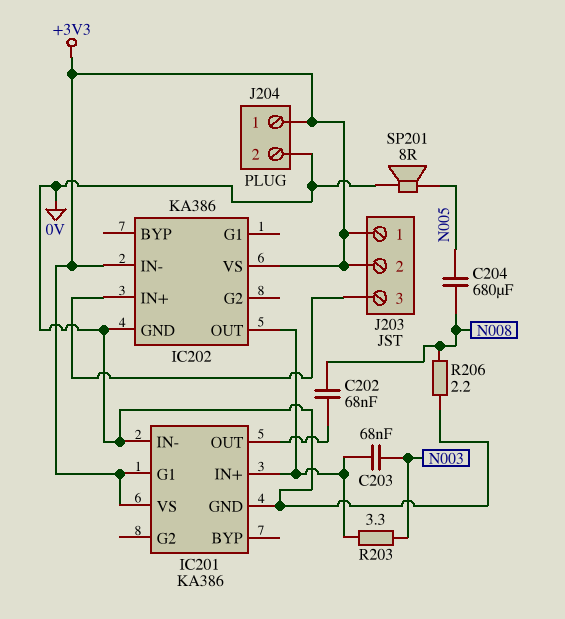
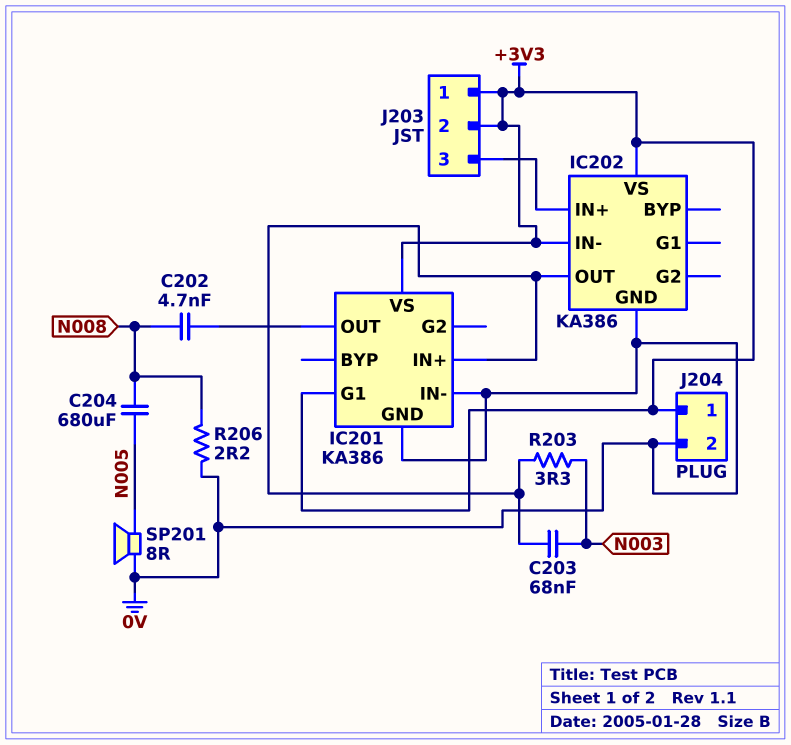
C202: 68nF (IC201/OUT, N008) -> 4.7nF (IC201/OUT, N008)

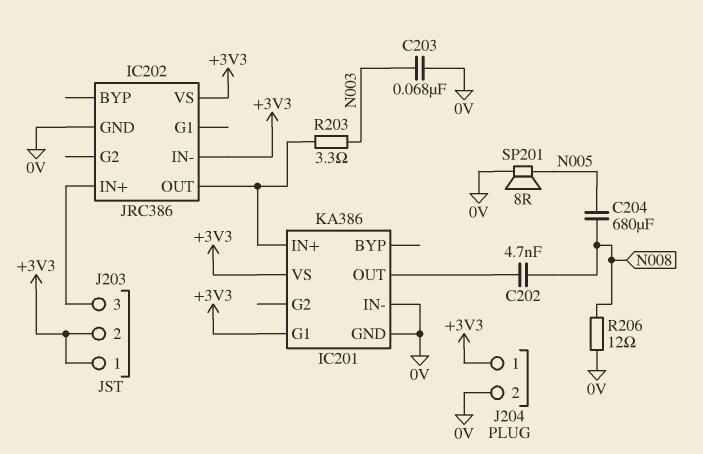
C203: 68nF (IC201/IN+, N003) -> 68nF (0V, N003)
IC202: KA386 -> JRC386
R206: 2.2 (0V, N008) -> 12 (0V, N008)

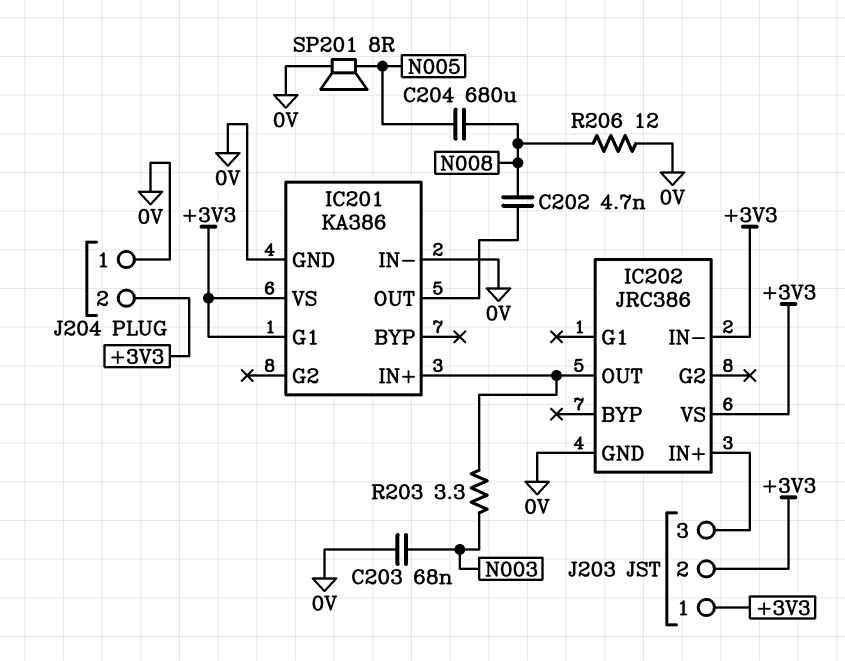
J204 pin 1: +3V3 -> 0V
J204 pin 2: 0V -> +3V3

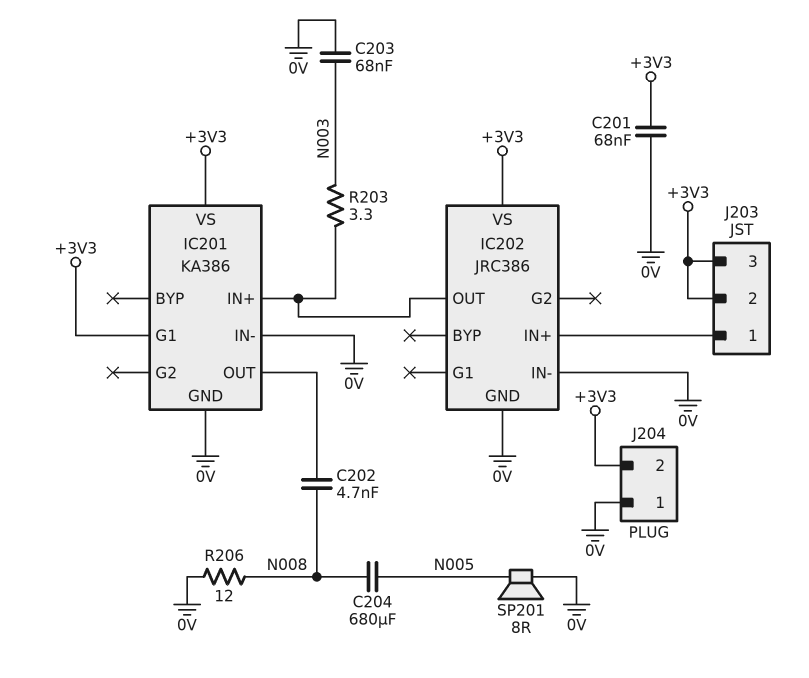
C201: none -> 68nF (+3V3, 0V)
IC202 pin IN-: +3V3 -> 0V
J203 pin 1: +3V3 -> IC202/IN+
J203 pin 3: IC202/IN+ -> +3V3

